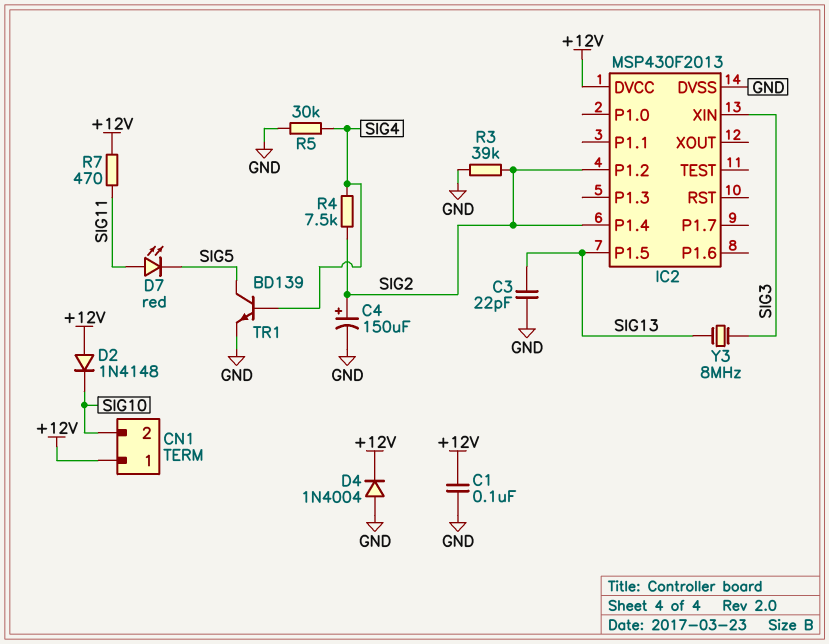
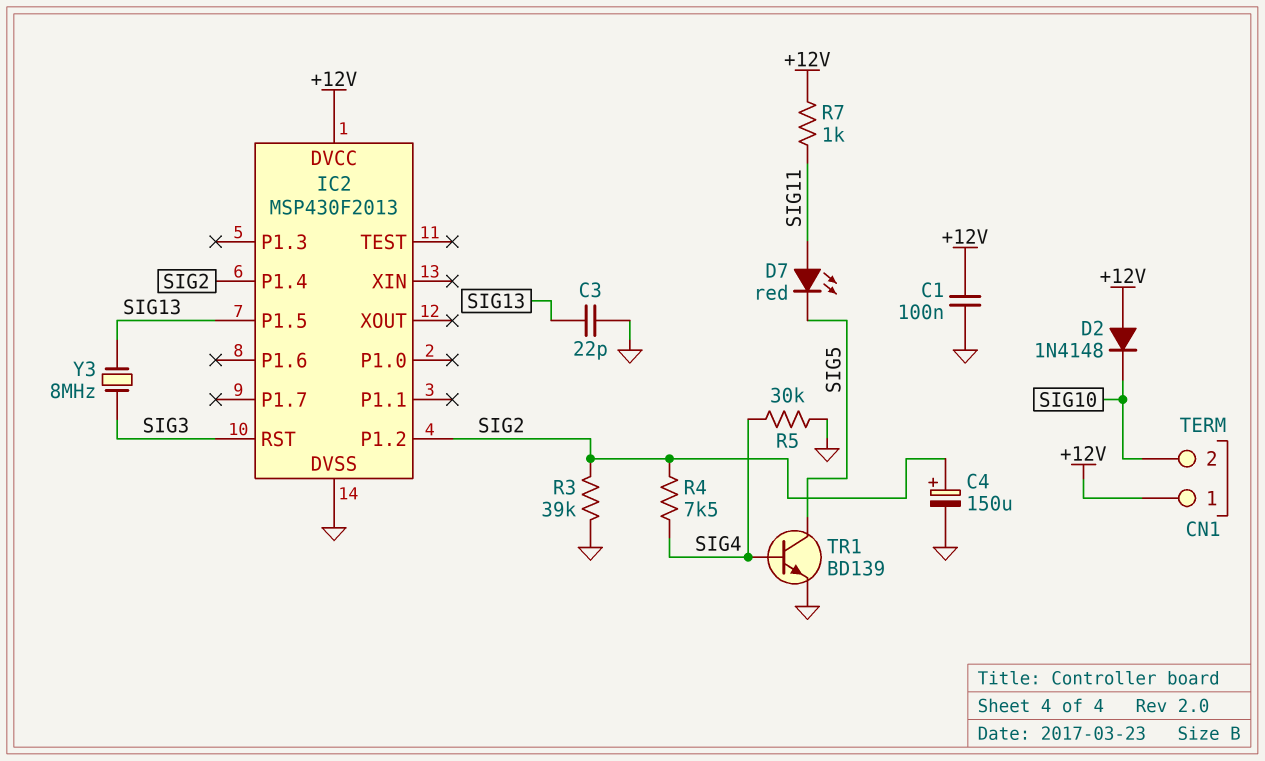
D4: diode 1N4004 (A GND, K +12V) -> none
IC2 pin RST: none -> SIG3
IC2 pin XIN: SIG3 -> none
R7: 470 (+12V, SIG11) -> 1k (+12V, SIG11)

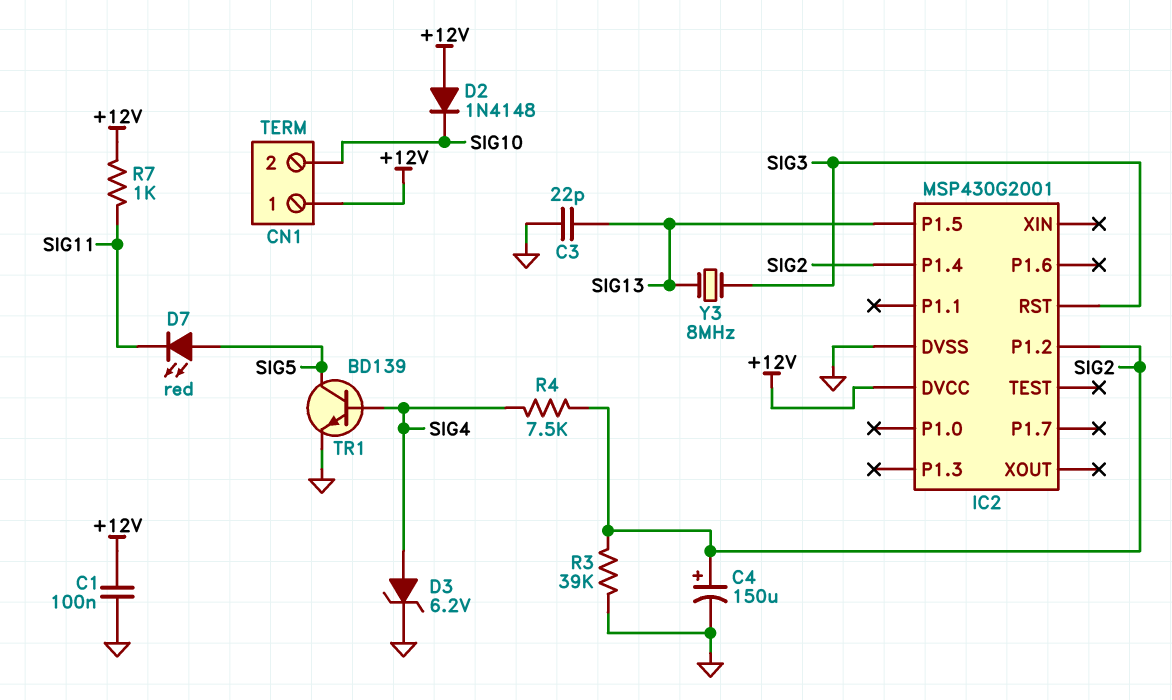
D3: none -> zener 6.2V (A SIG4, K GND)
D7: LED red (A SIG11, K SIG5) -> LED red (A SIG5, K SIG11)
IC2: MSP430F2013 -> MSP430G2001
R5: 30k (GND, SIG4) -> none

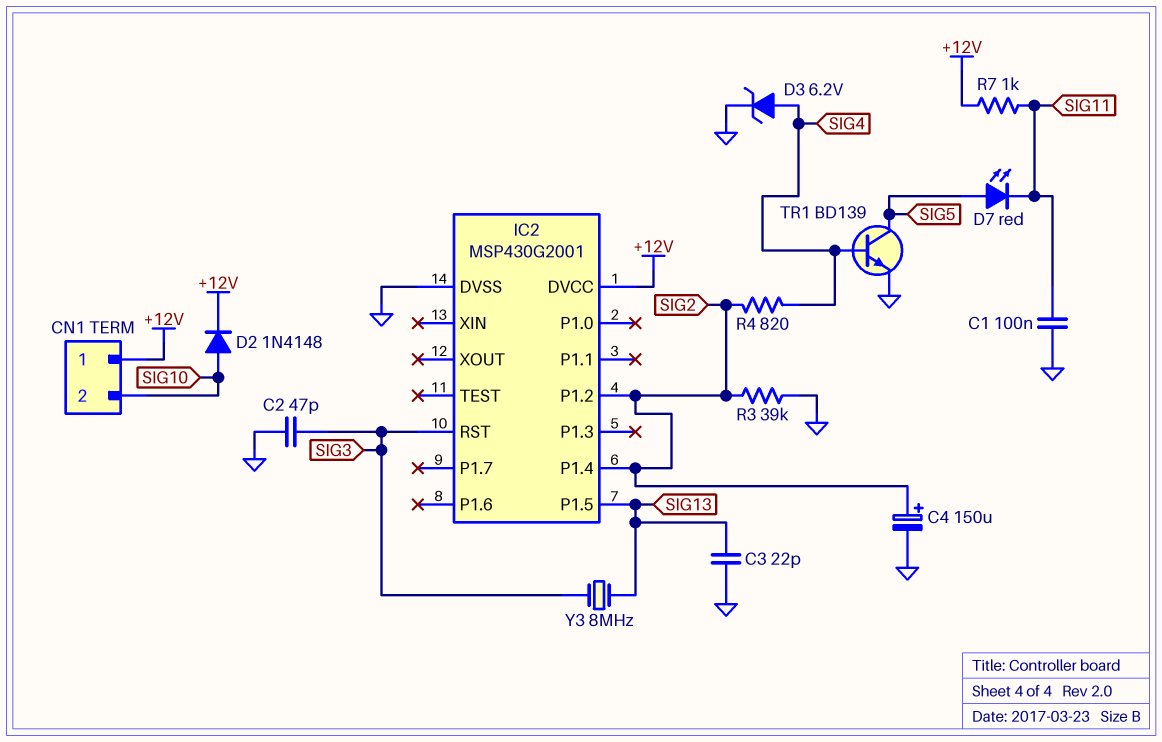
C1: 100nF (+12V, GND) -> 100nF (GND, SIG11)
C2: none -> 47pF (GND, SIG3)
D2: diode 1N4148 (A +12V, K SIG10) -> diode 1N4148 (A SIG10, K +12V)
R4: 7.5k (SIG2, SIG4) -> 820 (SIG2, SIG4)

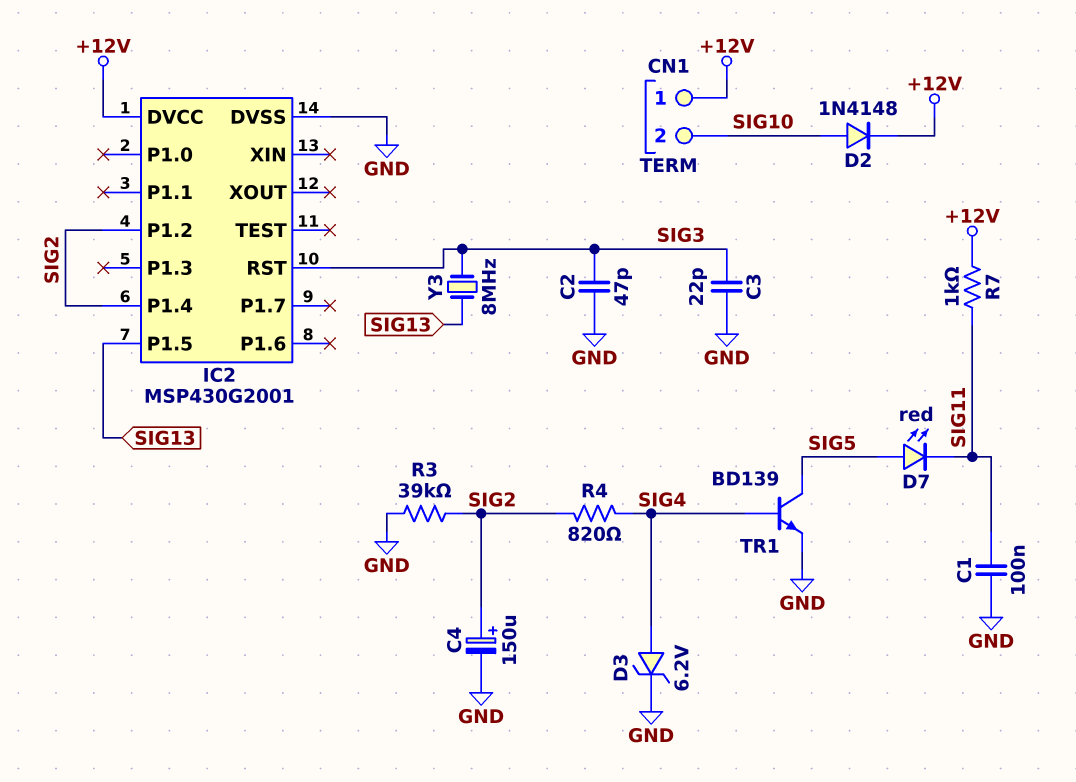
C3: 22pF (GND, SIG13) -> 22pF (GND, SIG3)

